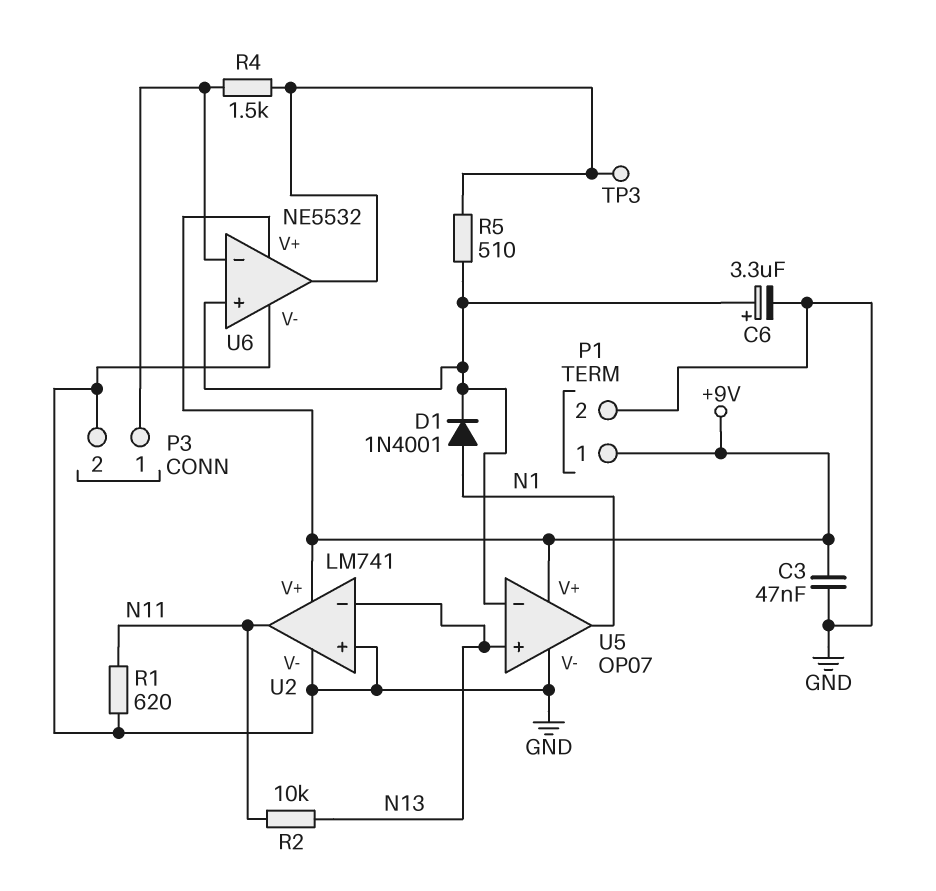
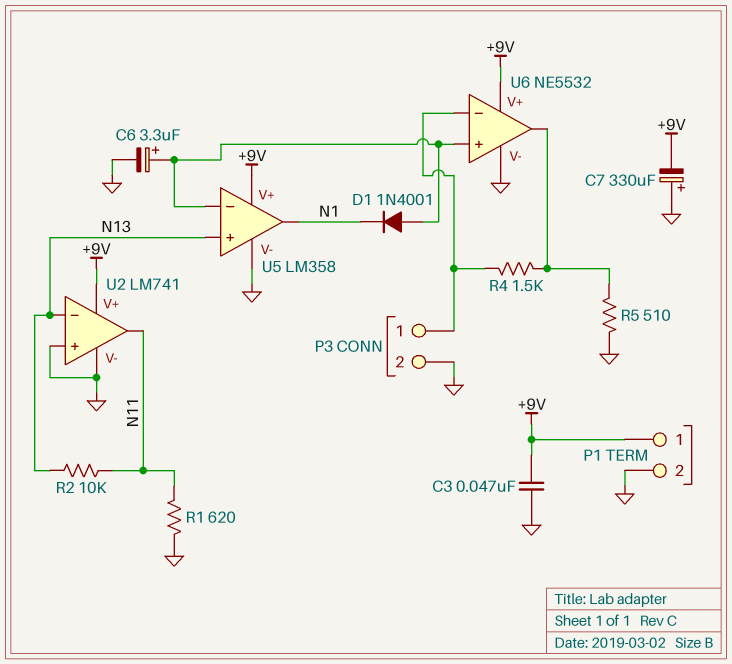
C7: none -> 330uF (plus GND, minus +9V)
D1: diode 1N4001 (A N1, K U5/in-) -> diode 1N4001 (A U5/in-, K N1)
R5: 510 (U5/in-, U6/out) -> 510 (GND, U6/out)
TP3: test point (U6/out) -> none
U5: OP07 -> LM358

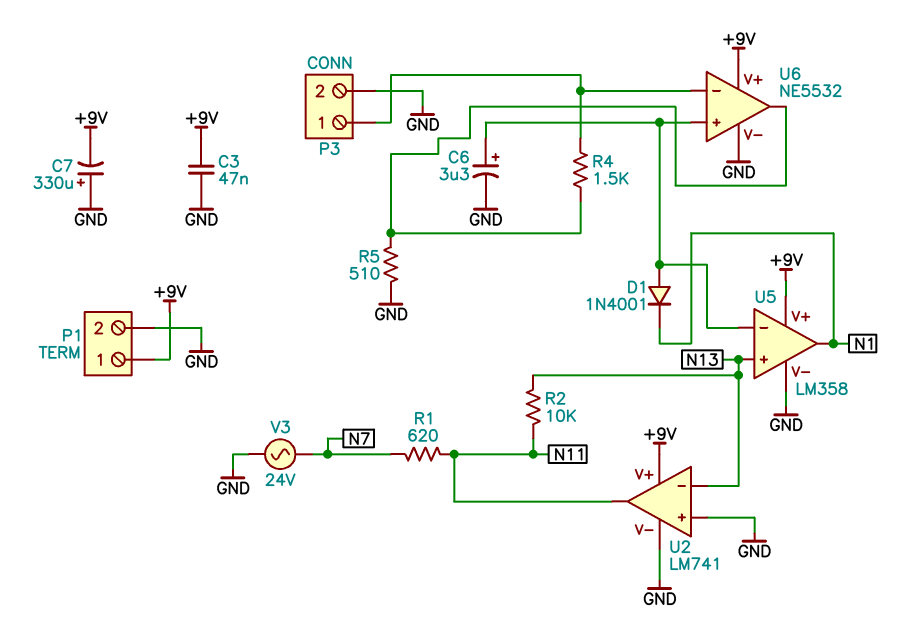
R1: 620 (GND, N11) -> 620 (N7, N11)
V3: none -> AC 24V (GND, N7)

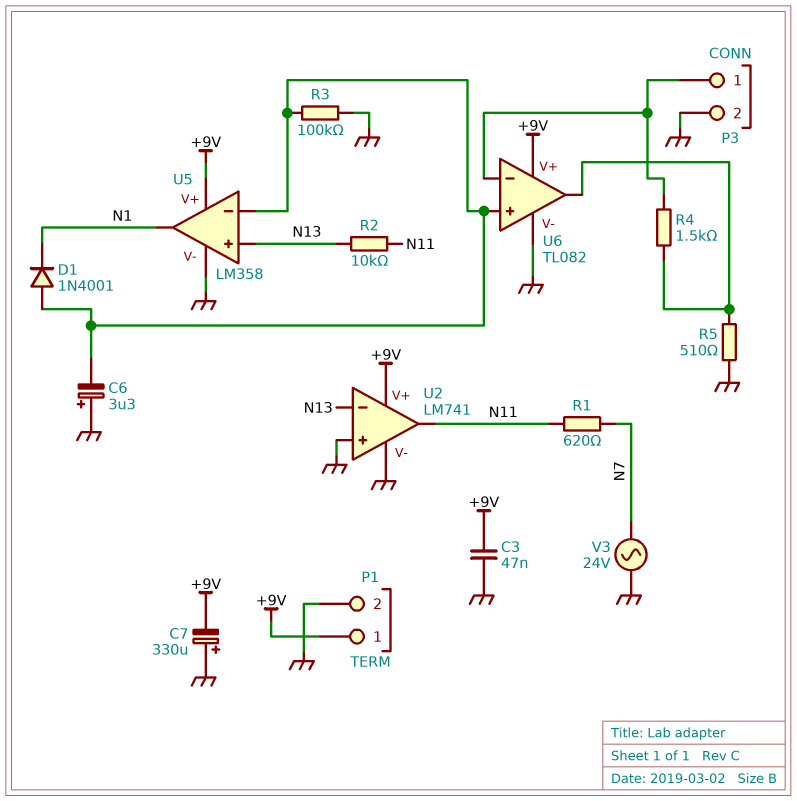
C6: 3.3uF (plus U5/in-, minus GND) -> 3.3uF (plus GND, minus U5/in-)
R3: none -> 100k (GND, U5/in-)
U6: NE5532 -> TL082

